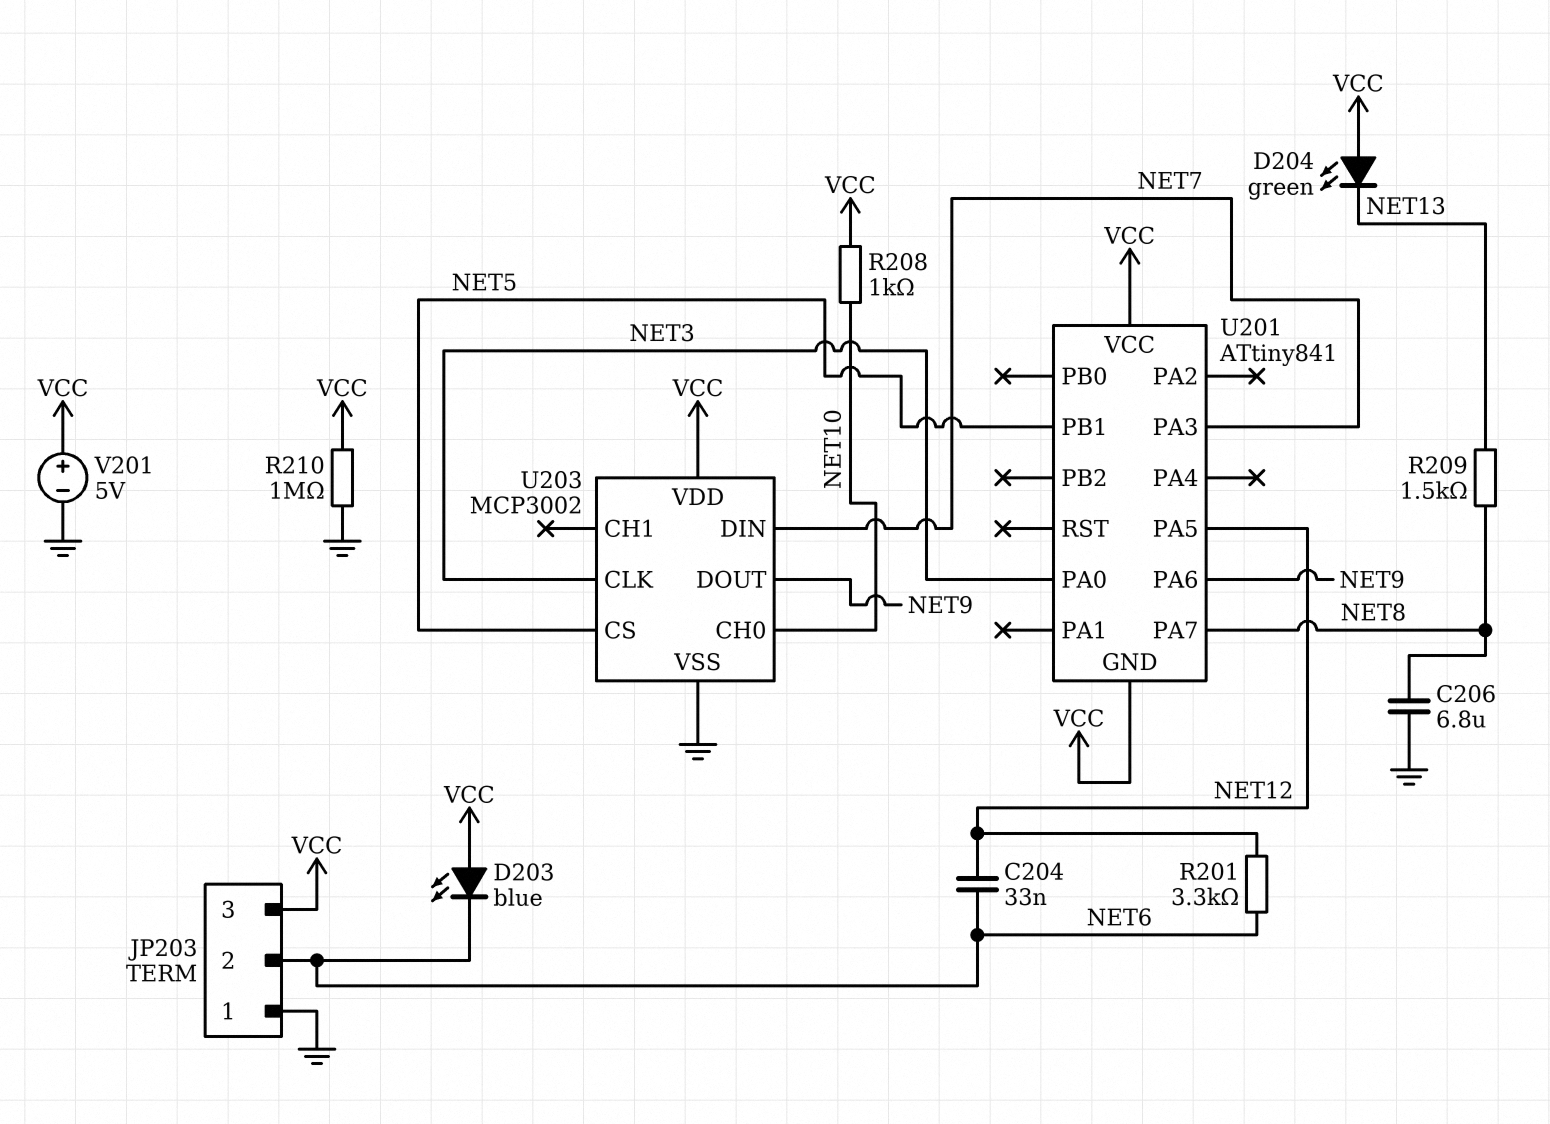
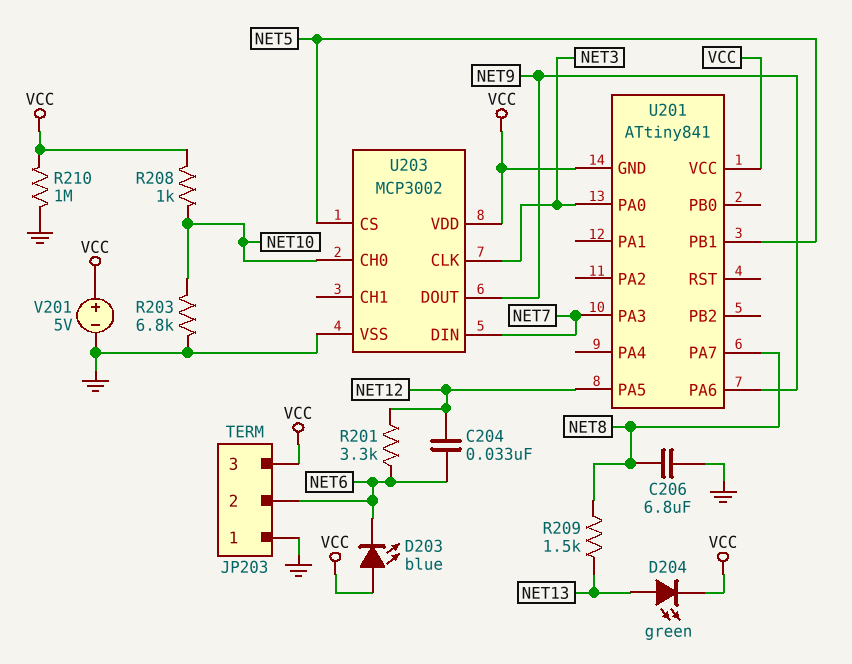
D204: LED green (A VCC, K NET13) -> LED green (A NET13, K VCC)
R203: none -> 6.8k (GND, NET10)

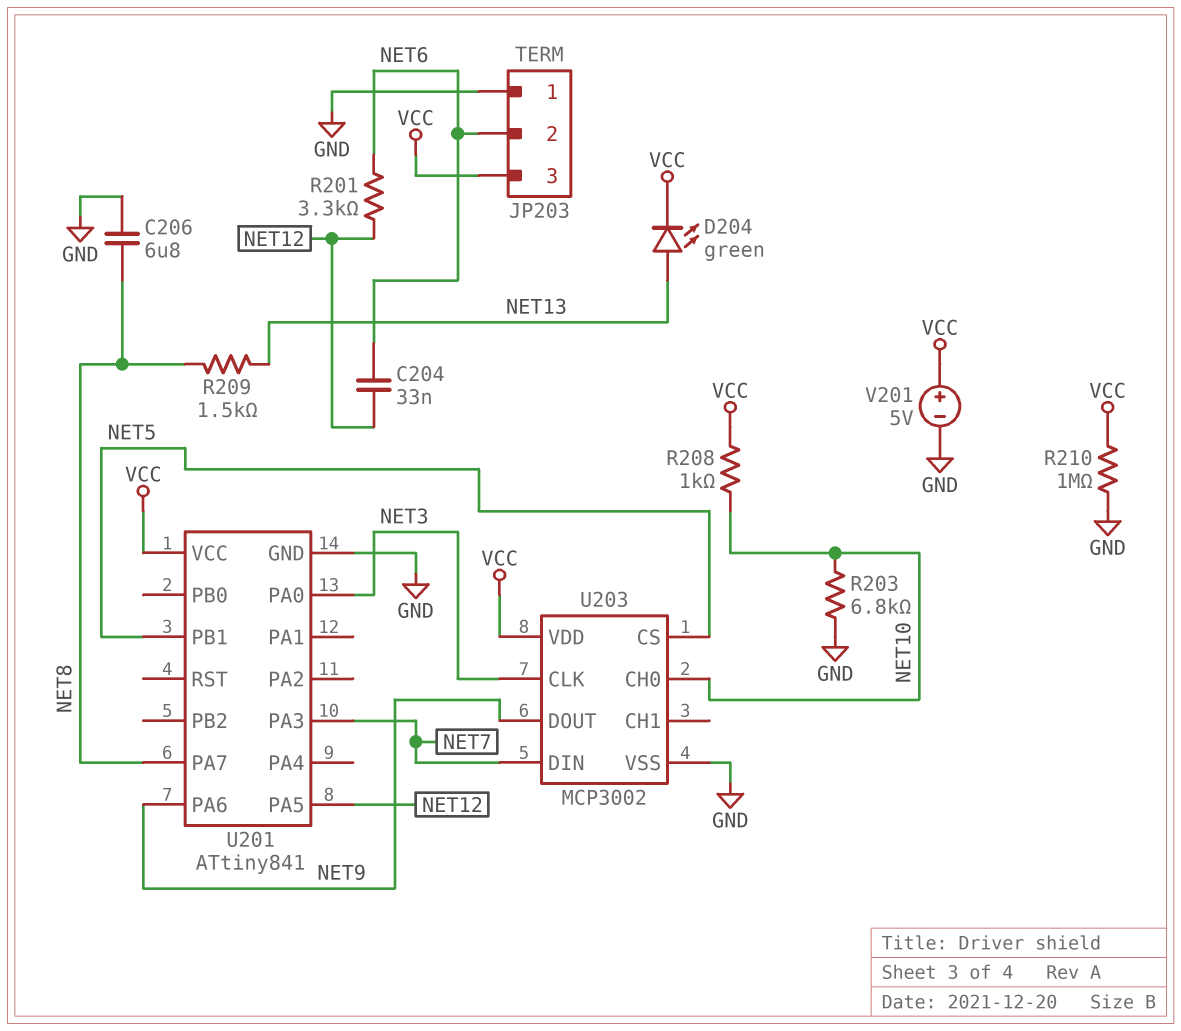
D203: LED blue (A VCC, K NET6) -> none
U201 pin GND: VCC -> GND

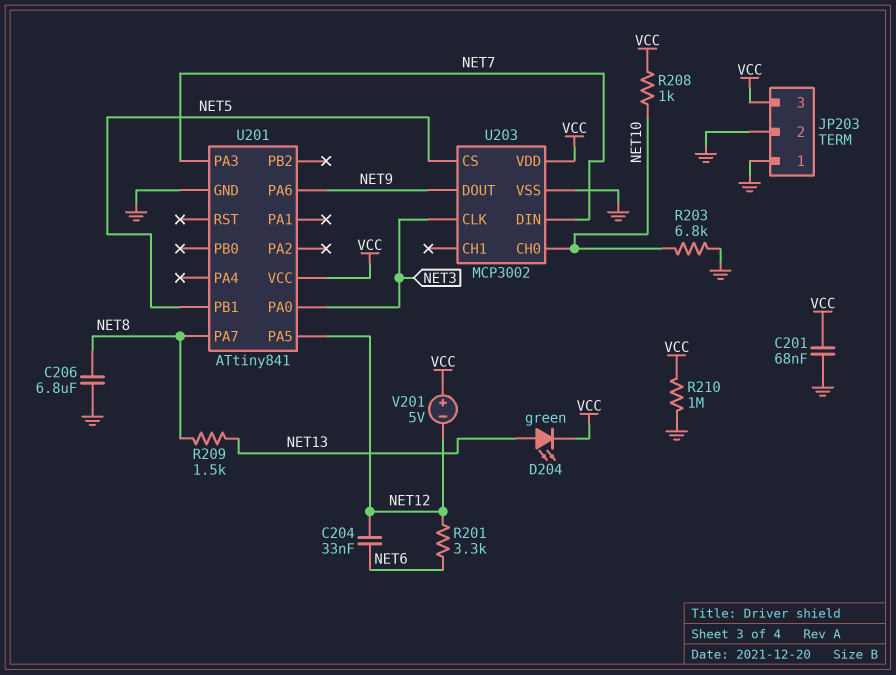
C201: none -> 68nF (GND, VCC)
JP203 pin 2: NET6 -> GND
V201: 5V (plus VCC, minus GND) -> 5V (plus VCC, minus NET12)

